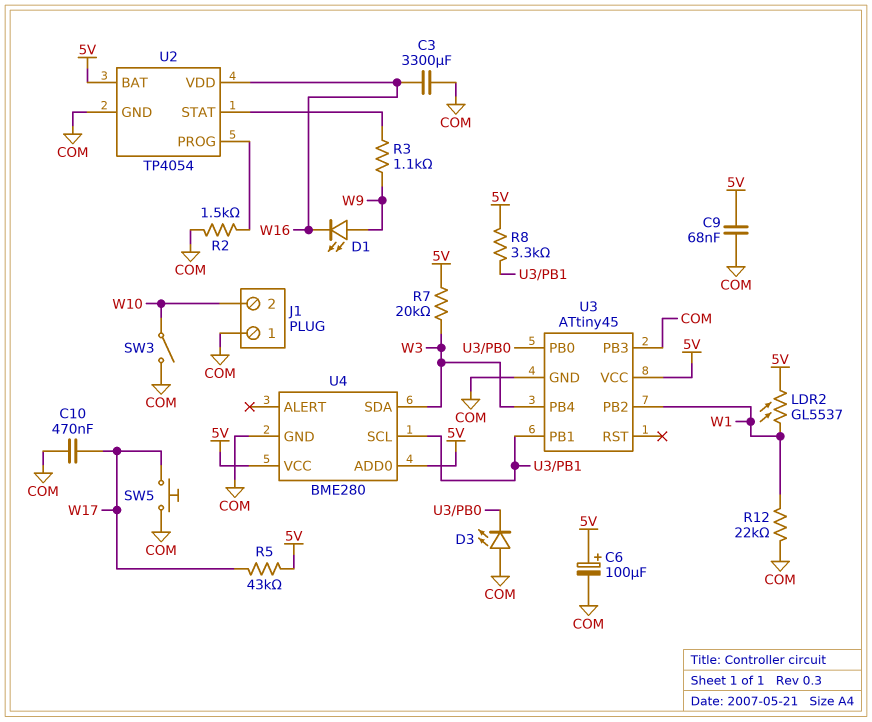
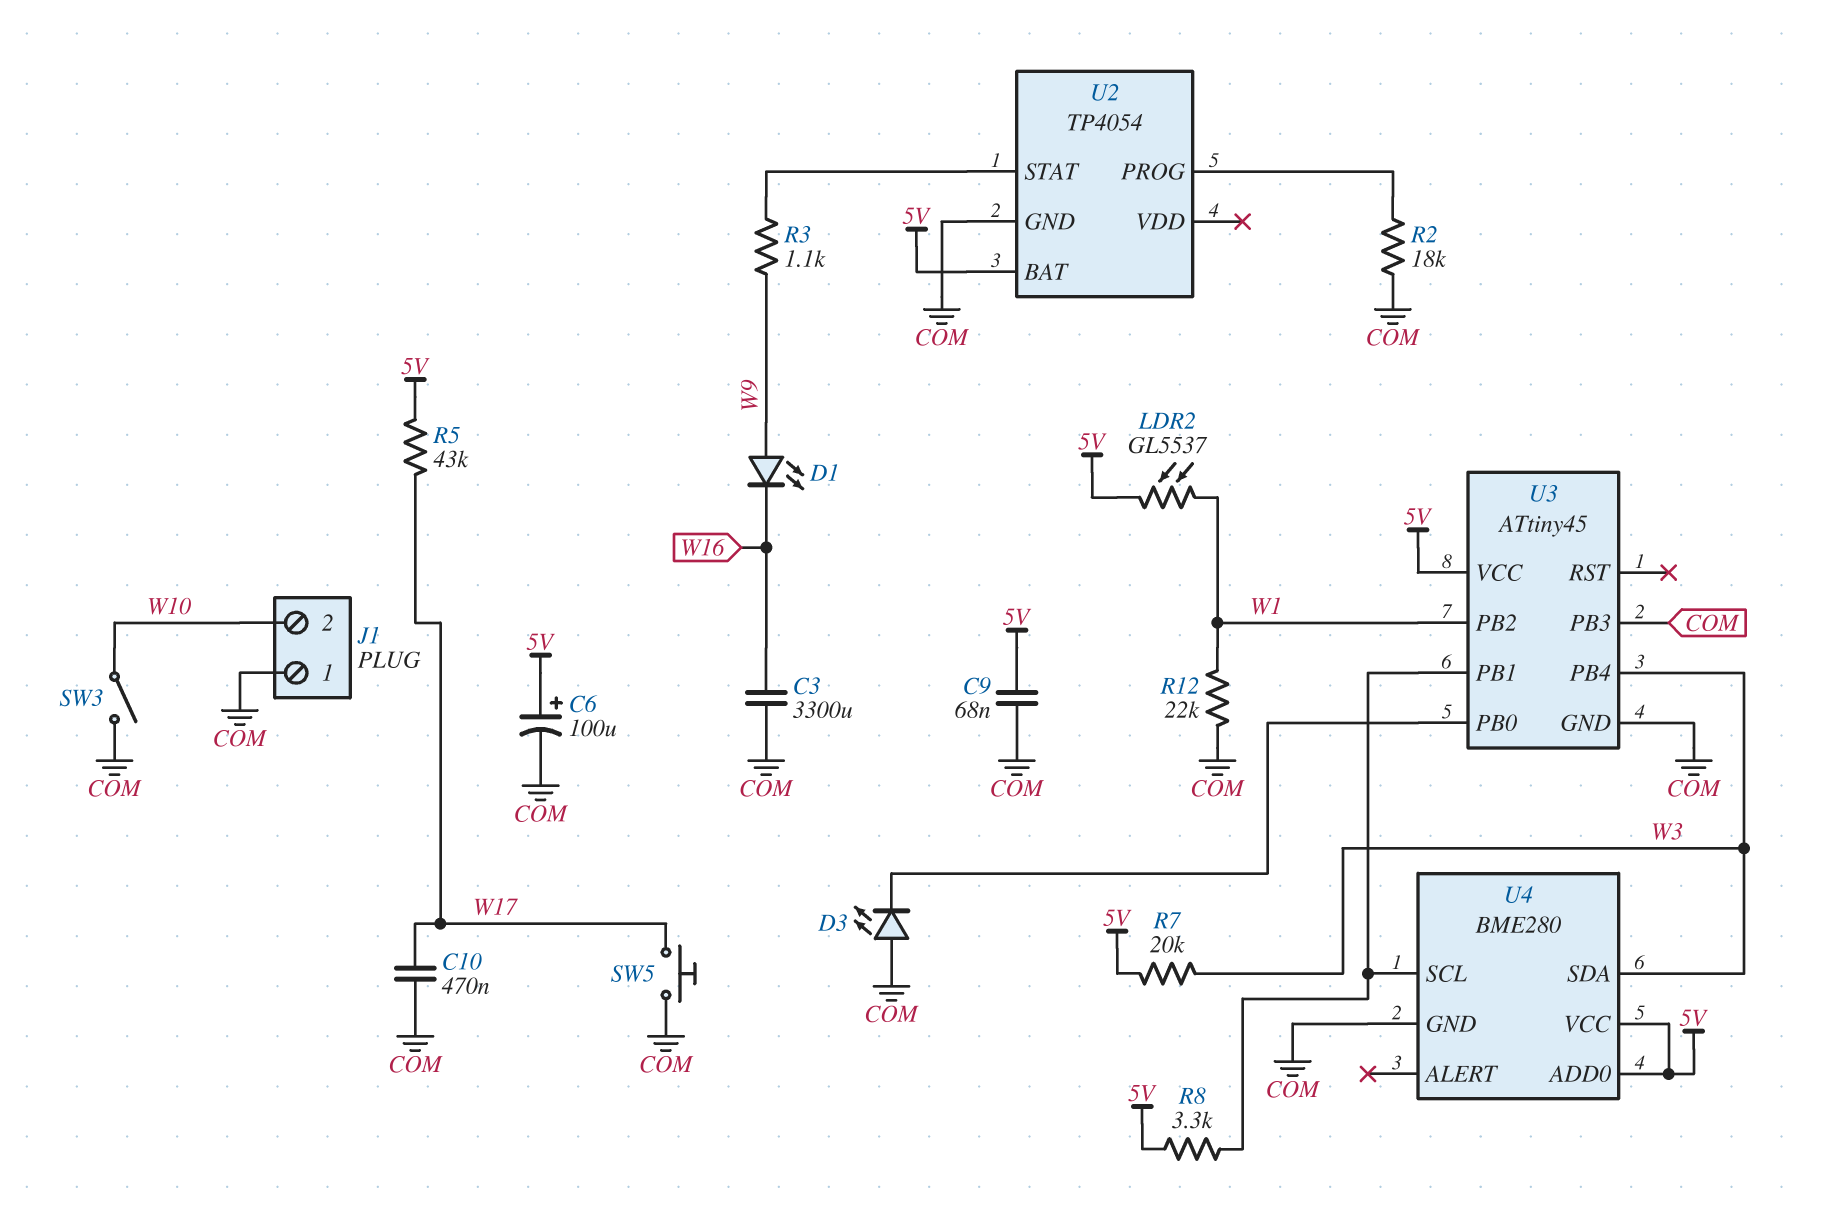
R2: 1.5k (COM, U2/PROG) -> 18k (COM, U2/PROG)
U2 pin VDD: W16 -> none

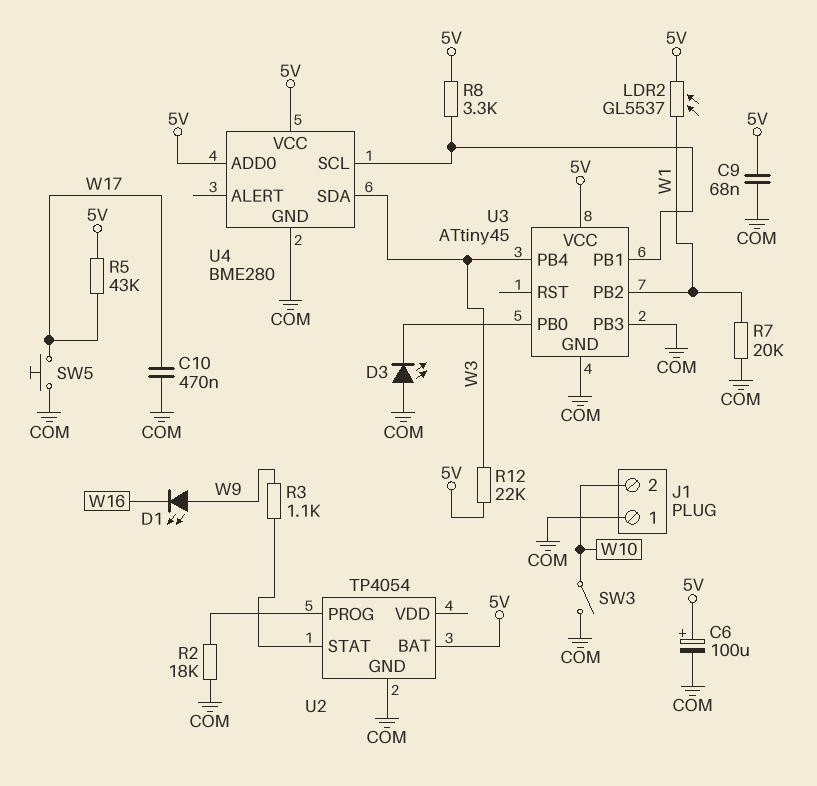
C3: 3300uF (COM, W16) -> none
R7: 20k (5V, W3) -> 20k (COM, W1)
R12: 22k (COM, W1) -> 22k (5V, W3)

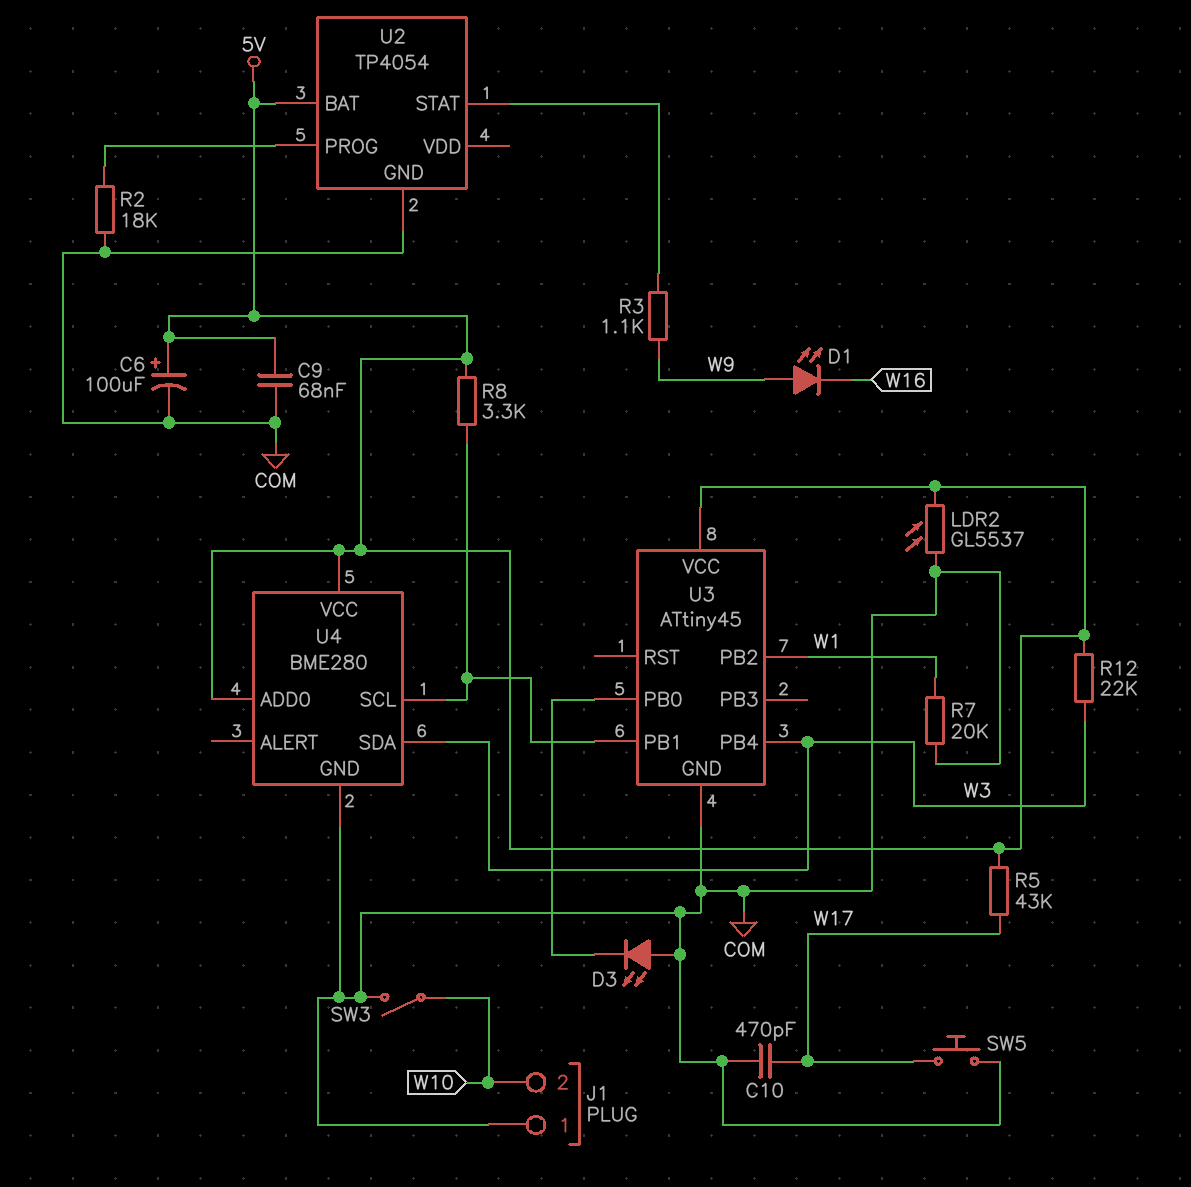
C10: 470nF (COM, W17) -> 470pF (COM, W17)
LDR2: GL5537 (5V, W1) -> GL5537 (5V, COM)
U3 pin PB3: COM -> none

